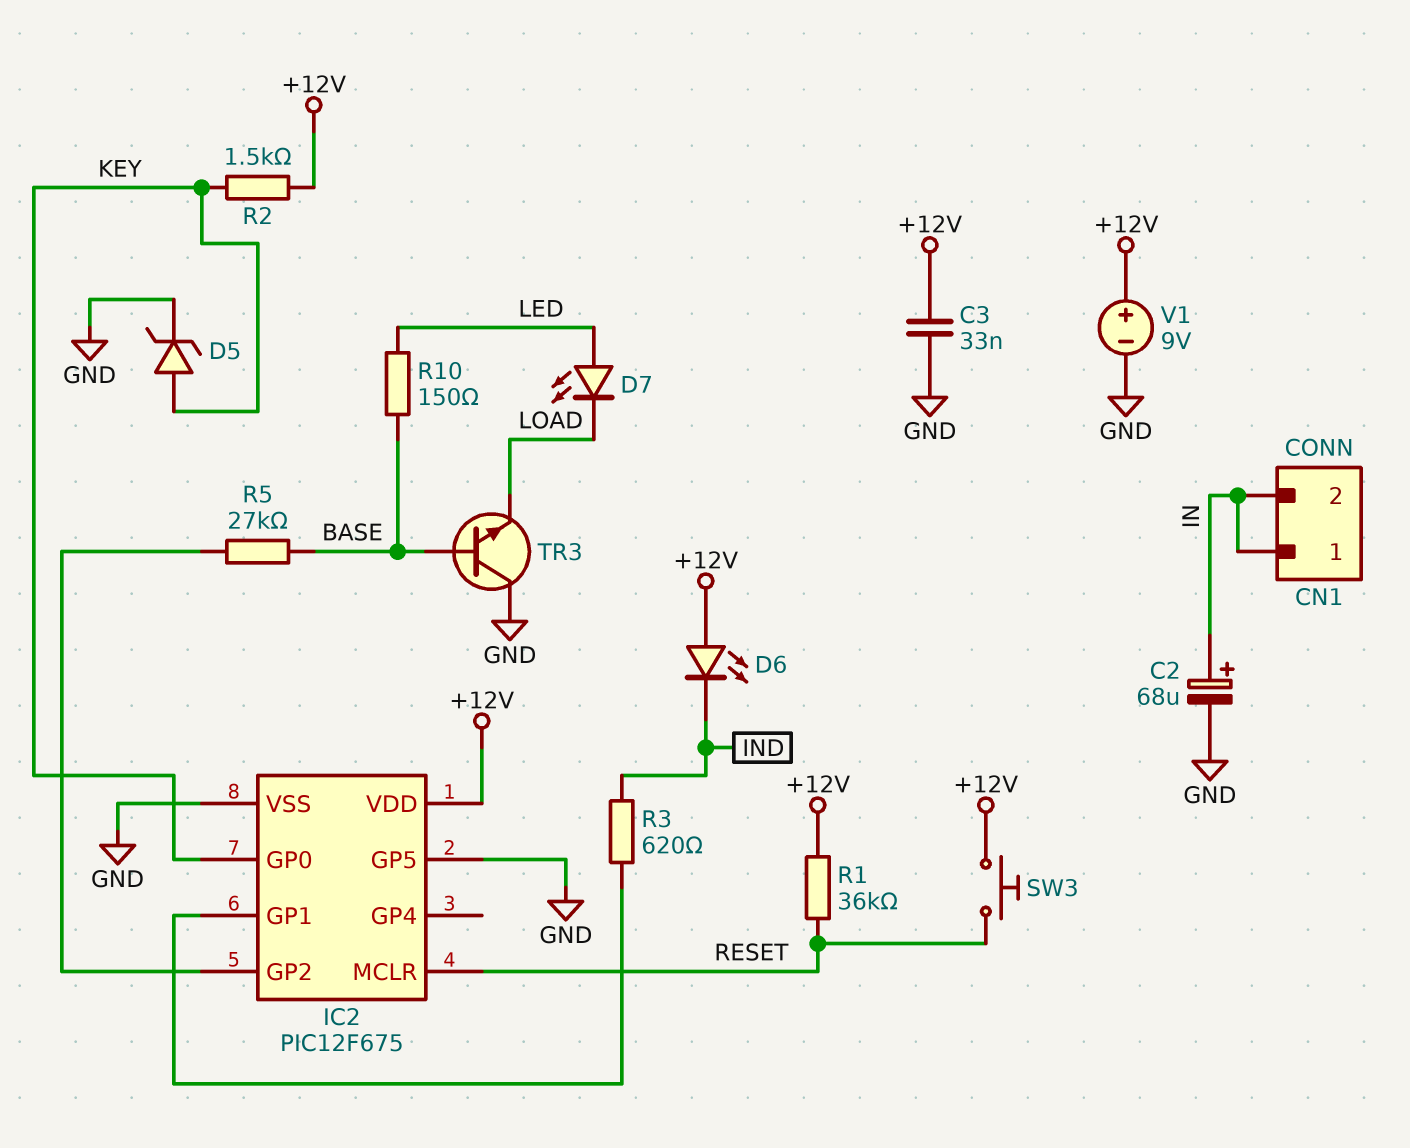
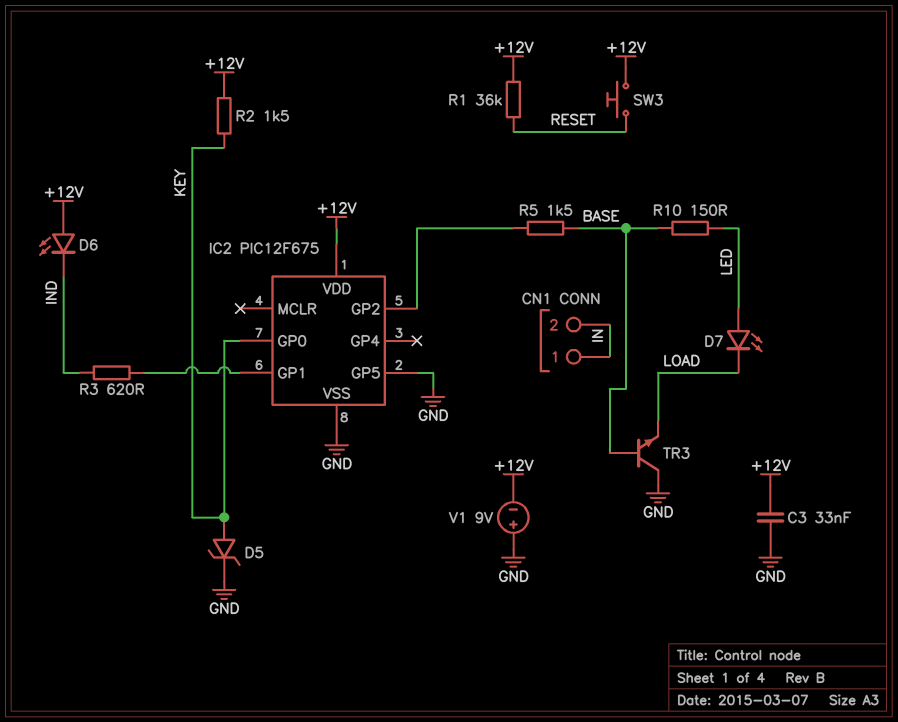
C2: 68uF (plus IN, minus GND) -> none
IC2 pin MCLR: RESET -> none
R5: 27k (BASE, IC2/GP2) -> 1.5k (BASE, IC2/GP2)
V1: 9V (plus +12V, minus GND) -> 9V (plus GND, minus +12V)

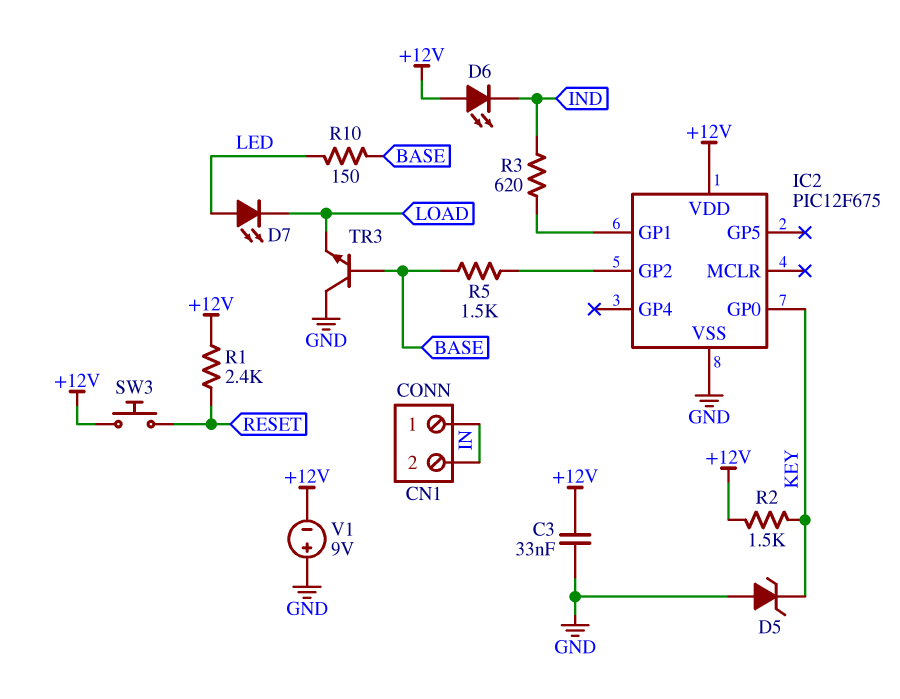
D5: zener (A KEY, K GND) -> zener (A GND, K KEY)
IC2 pin GP5: GND -> none
R1: 36k (+12V, RESET) -> 2.4k (+12V, RESET)

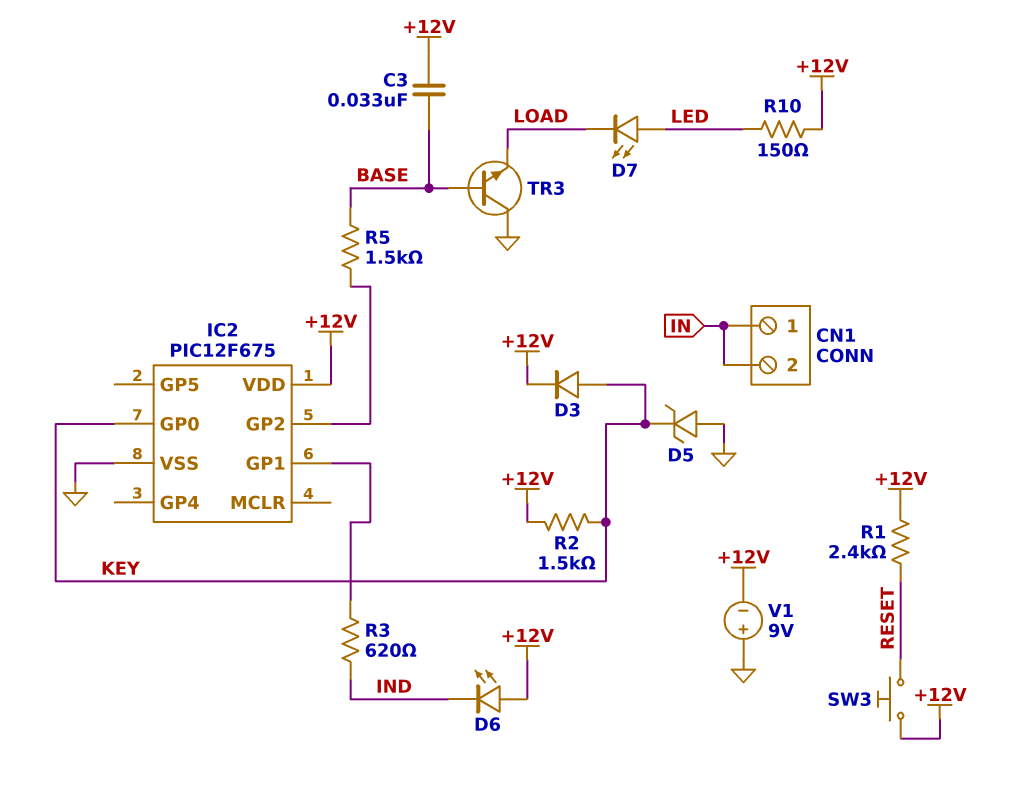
C3: 33nF (+12V, GND) -> 33nF (+12V, BASE)
D3: none -> diode (A KEY, K +12V)
R10: 150 (BASE, LED) -> 150 (+12V, LED)

